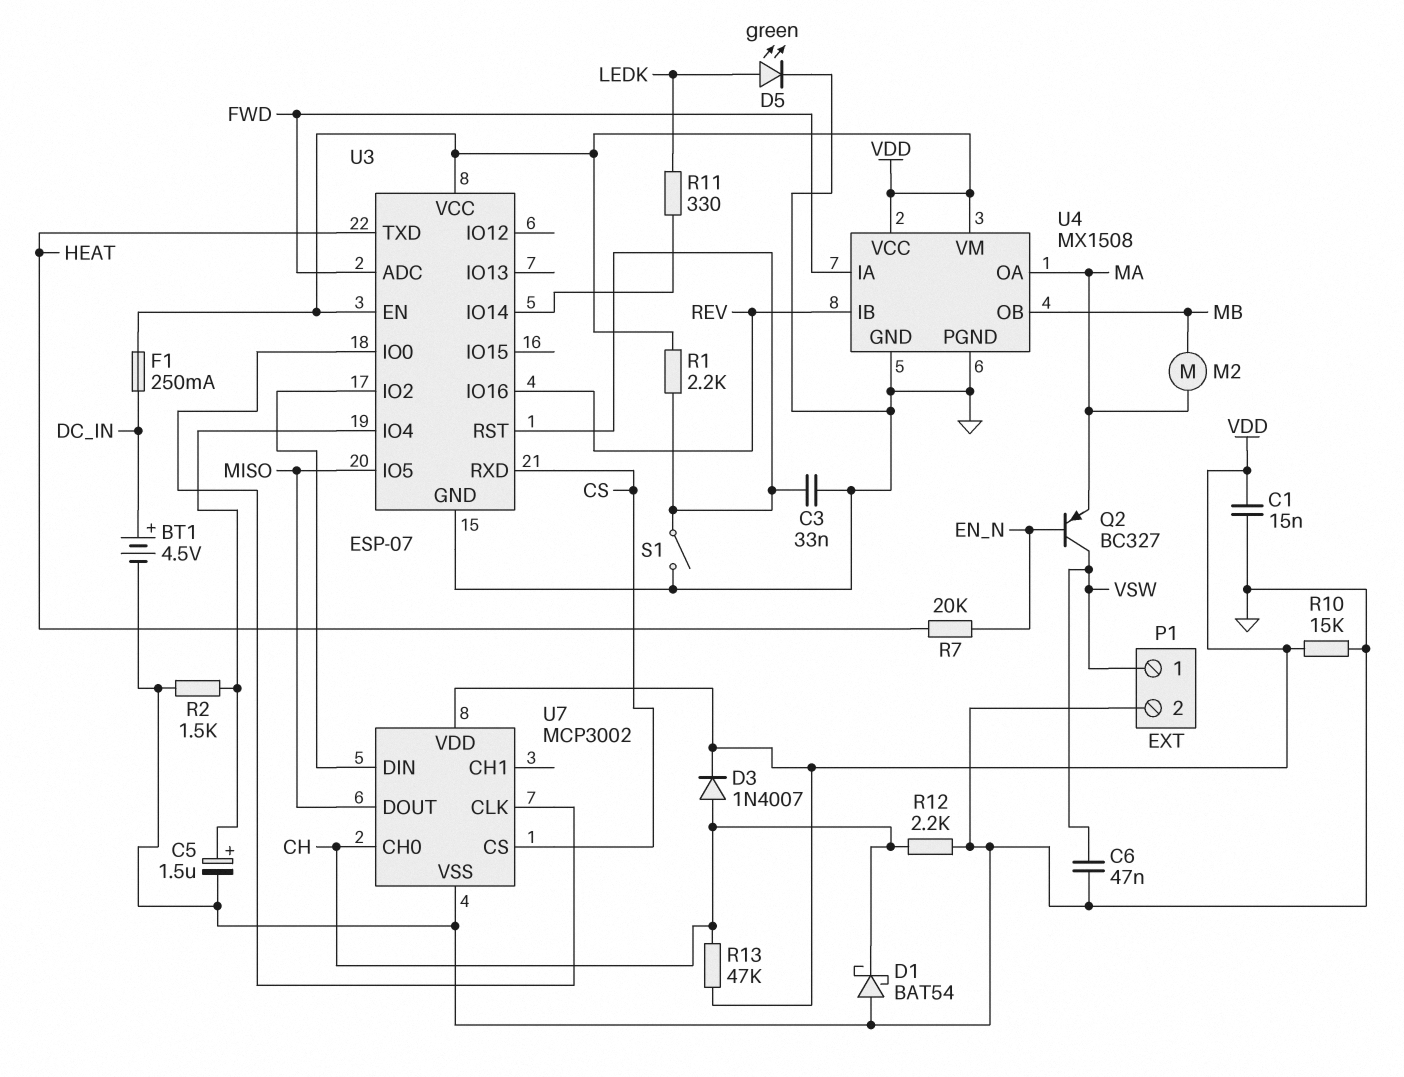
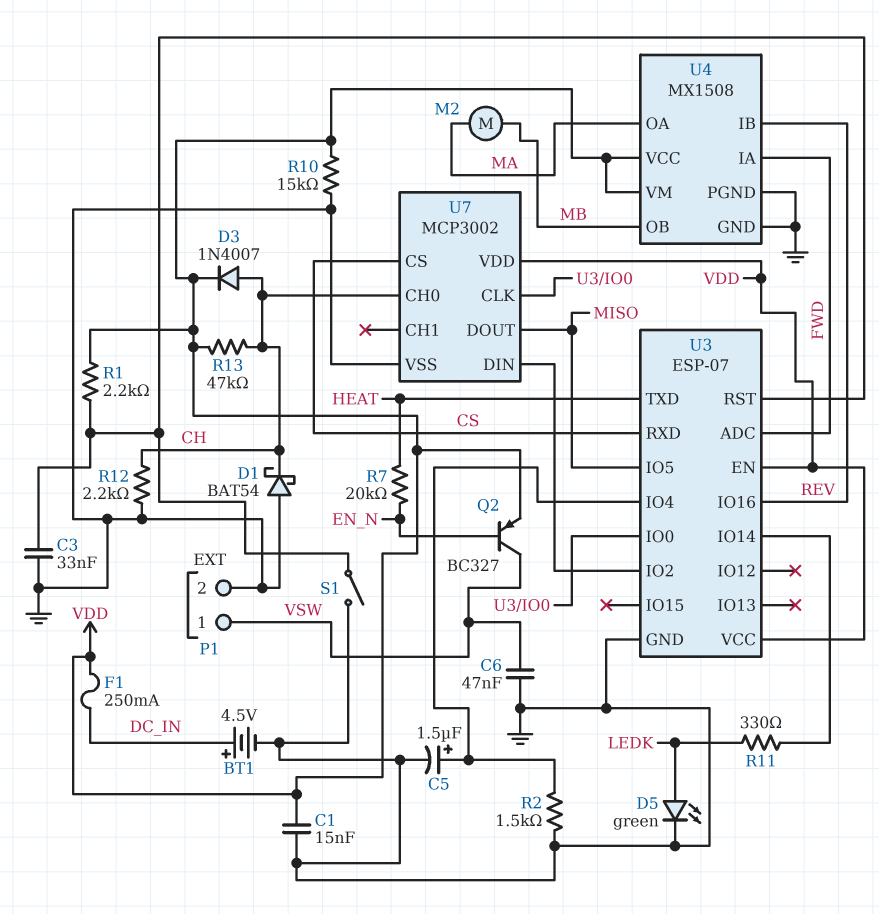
Q2: PNP BC327 (B EN_N, C VSW, E MA) -> PNP BC327 (B EN_N, C VSW, E VDD)

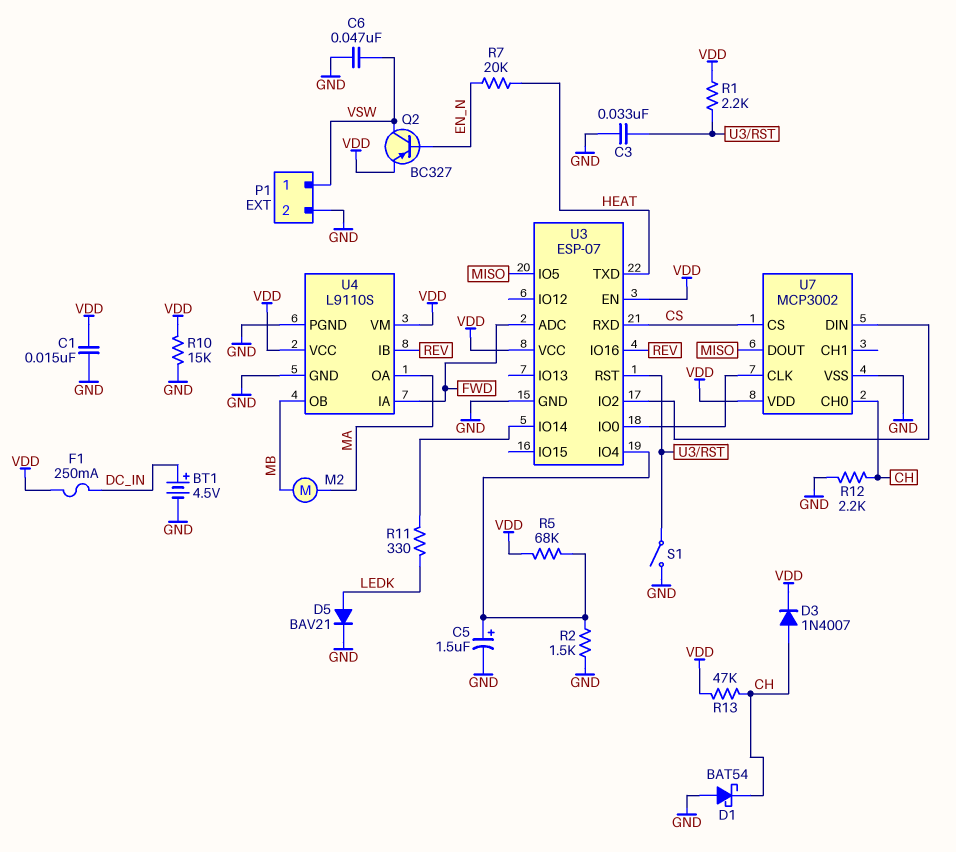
D5: LED green (A LEDK, K GND) -> diode BAV21 (A LEDK, K GND)
R5: none -> 68k (U3/IO4, VDD)
U4: MX1508 -> L9110S

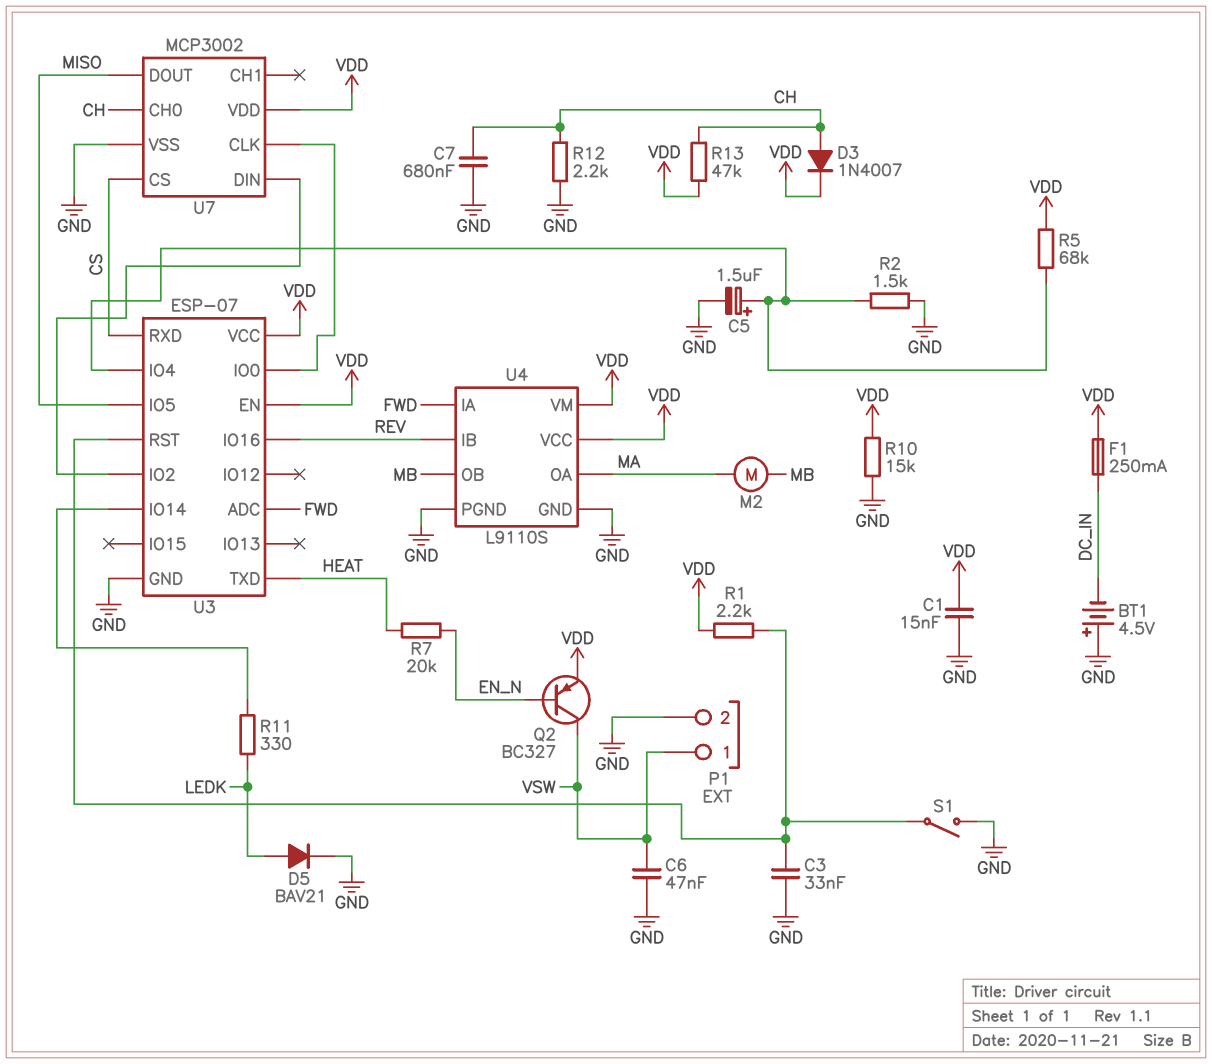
BT1: 4.5V (plus DC_IN, minus GND) -> 4.5V (plus GND, minus DC_IN)
C7: none -> 680nF (CH, GND)
D1: schottky BAT54 (A GND, K CH) -> none

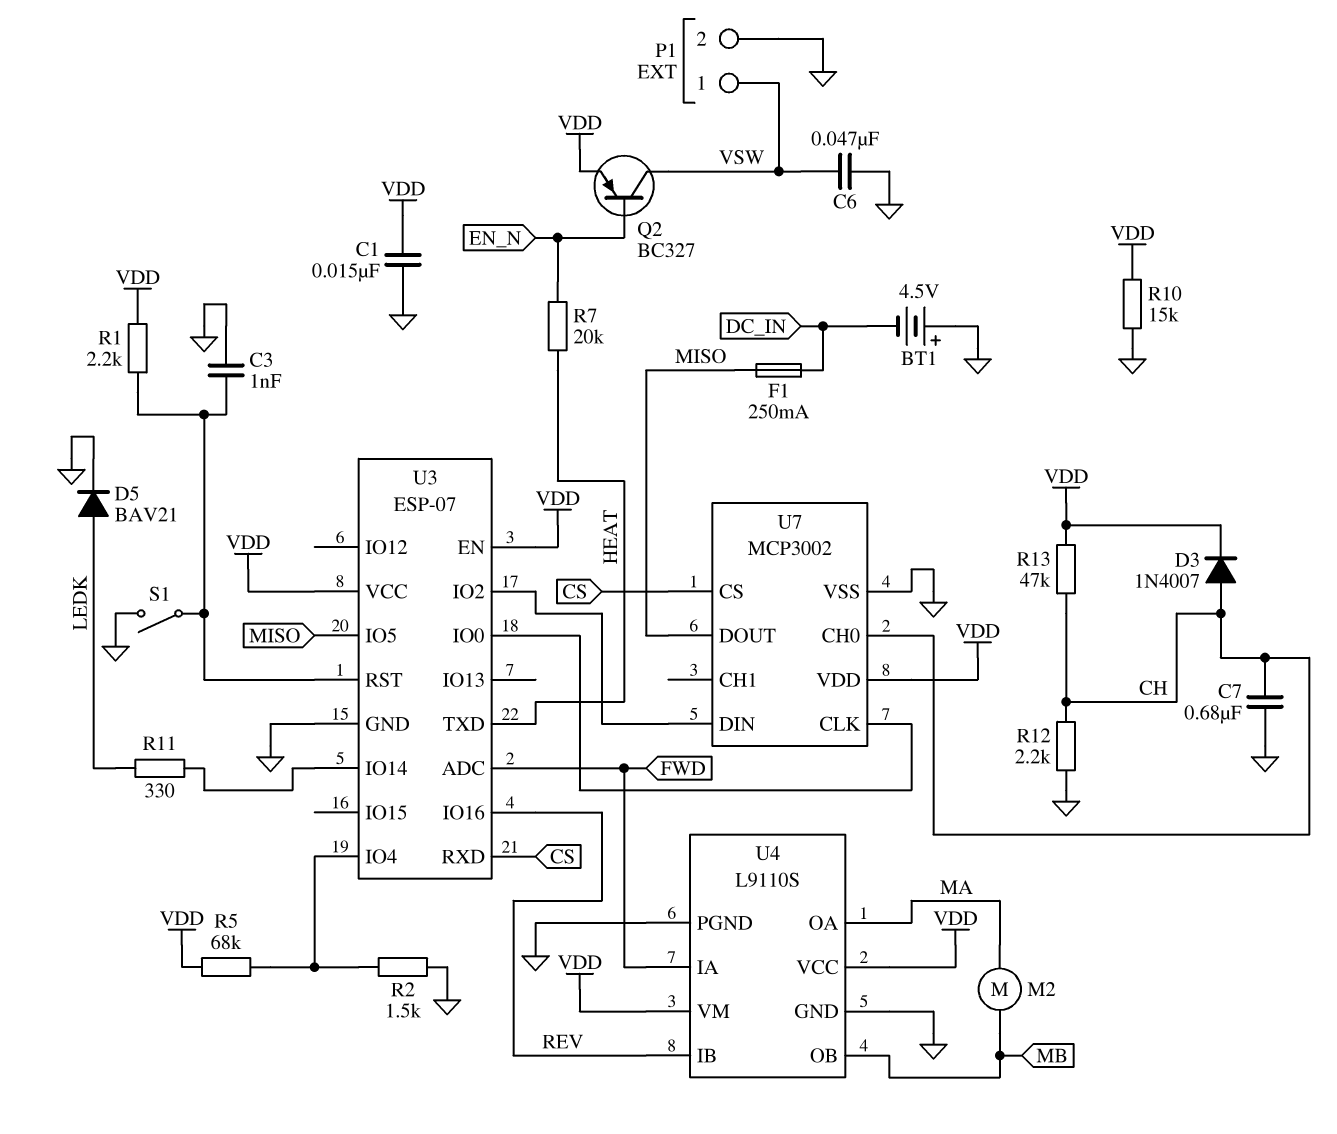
C3: 33nF (GND, U3/RST) -> 1nF (GND, U3/RST)
C5: 1.5uF (plus U3/IO4, minus GND) -> none
F1: 250mA (DC_IN, VDD) -> 250mA (DC_IN, MISO)

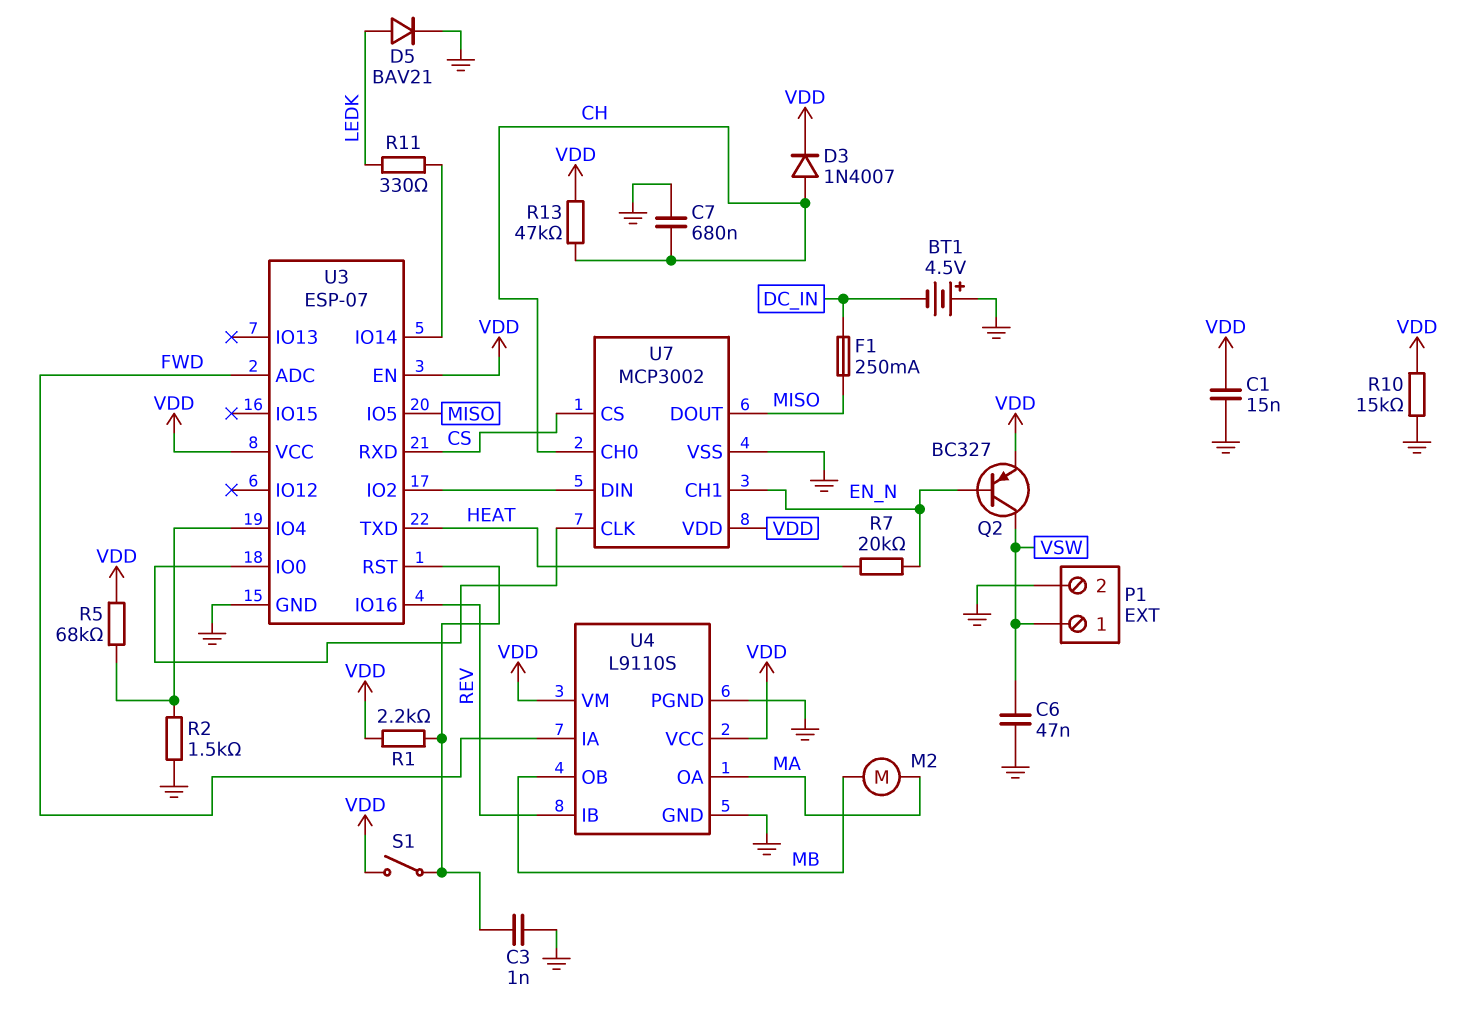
R12: 2.2k (CH, GND) -> none
S1: switch (GND, U3/RST) -> switch (U3/RST, VDD)
U7 pin CH1: none -> EN_N

